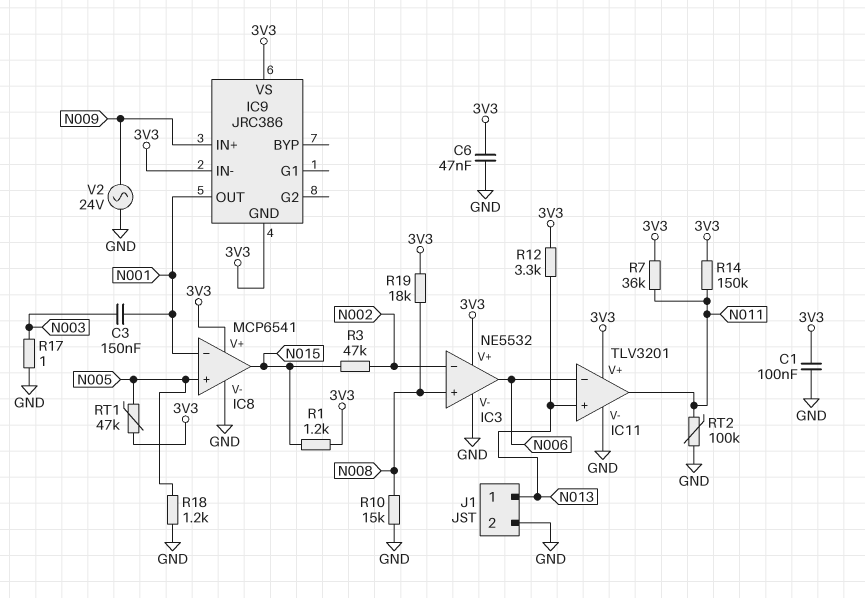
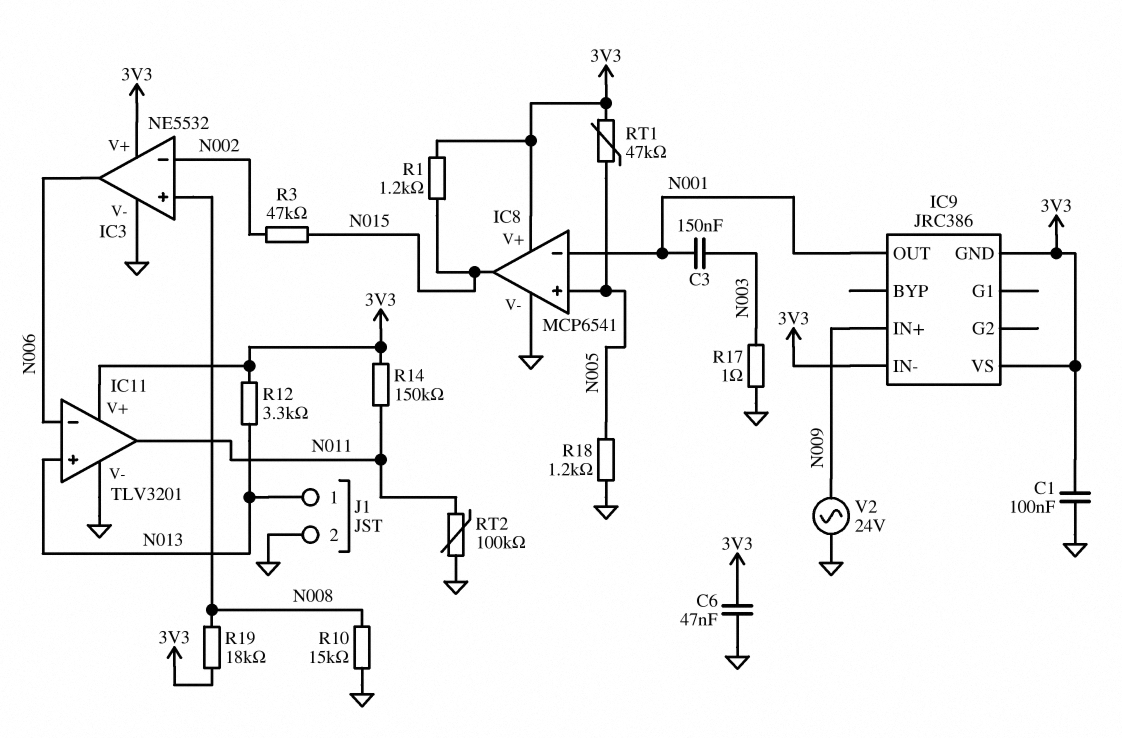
R7: 36k (3V3, N011) -> none

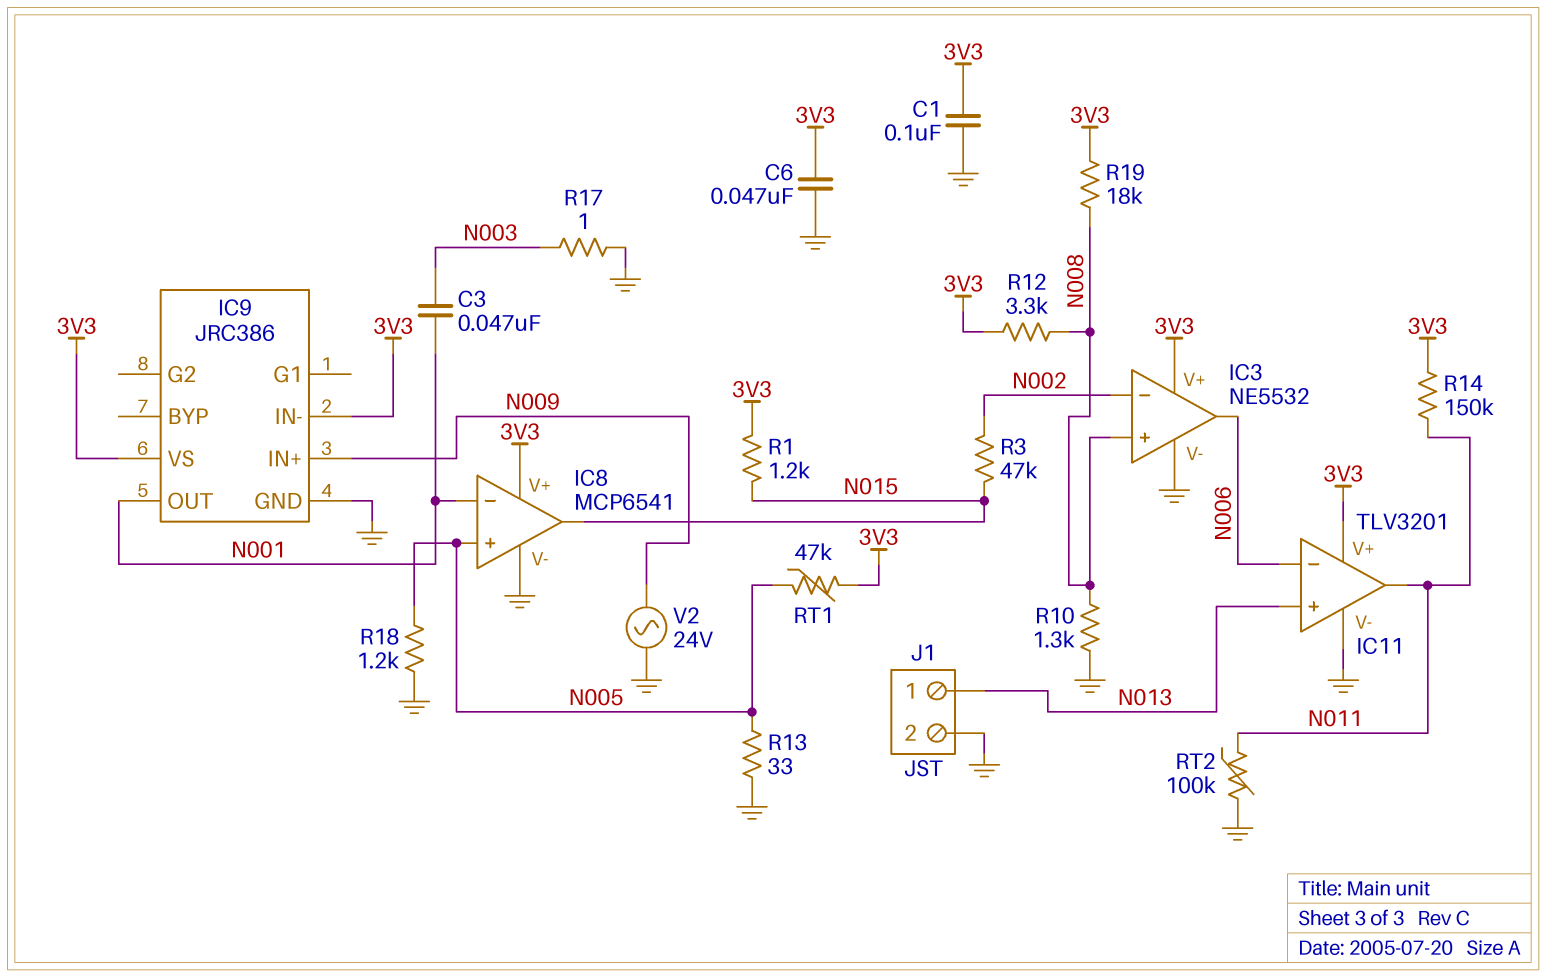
C3: 150nF (N001, N003) -> 47nF (N001, N003)
IC9 pin GND: 3V3 -> GND
R10: 15k (GND, N008) -> 1.3k (GND, N008)
R12: 3.3k (3V3, N013) -> 3.3k (3V3, N008)
R13: none -> 33 (GND, N005)

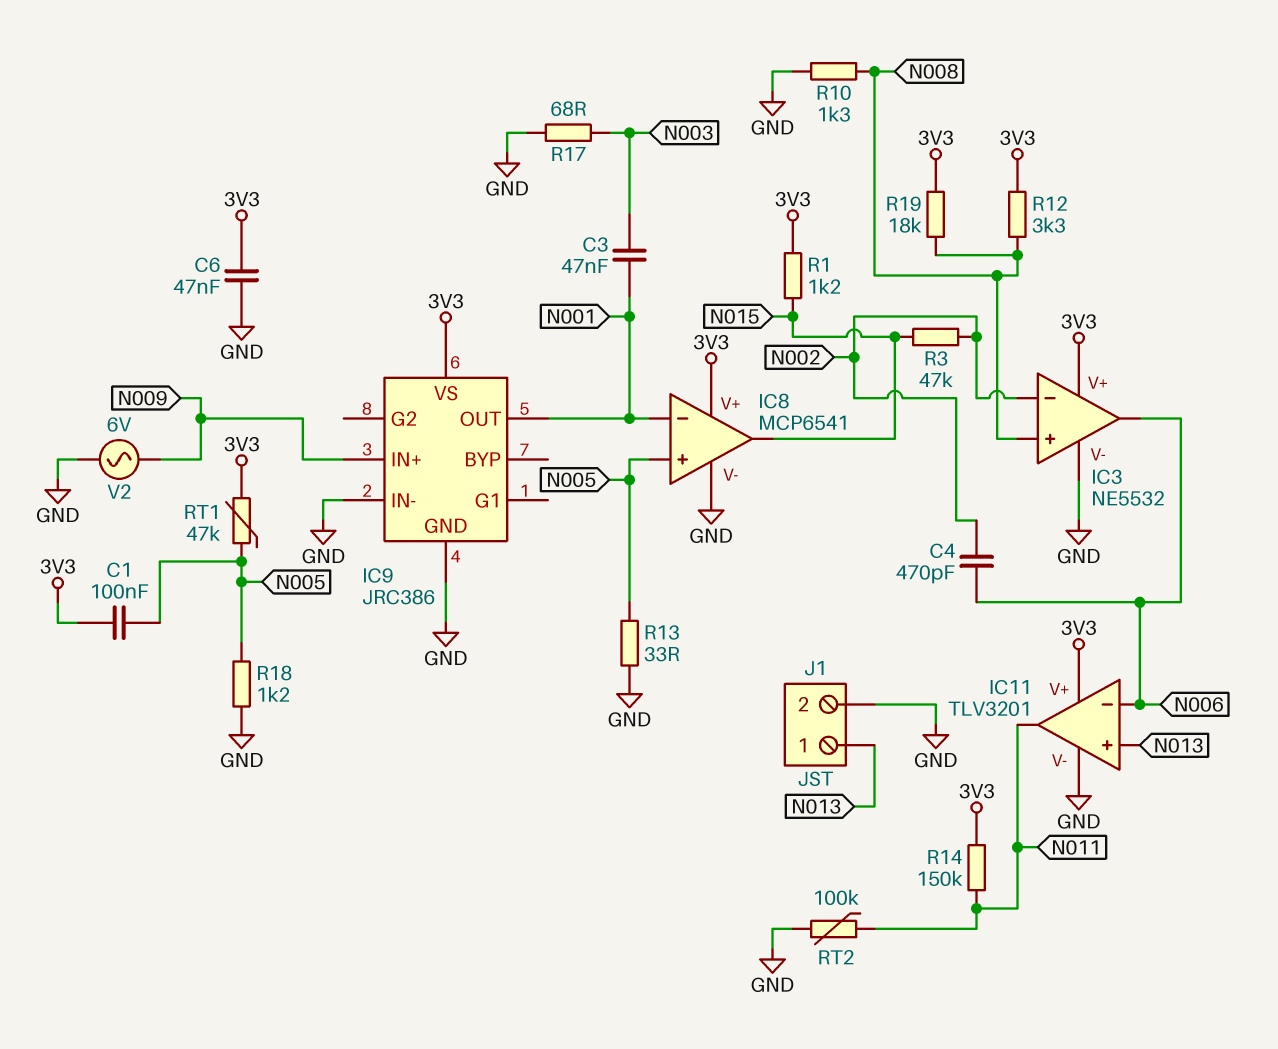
C1: 100nF (3V3, GND) -> 100nF (3V3, N005)
C4: none -> 470pF (N002, N006)
IC9 pin IN-: 3V3 -> GND
R17: 1 (GND, N003) -> 68 (GND, N003)
V2: AC 24V (GND, N009) -> AC 6V (GND, N009)

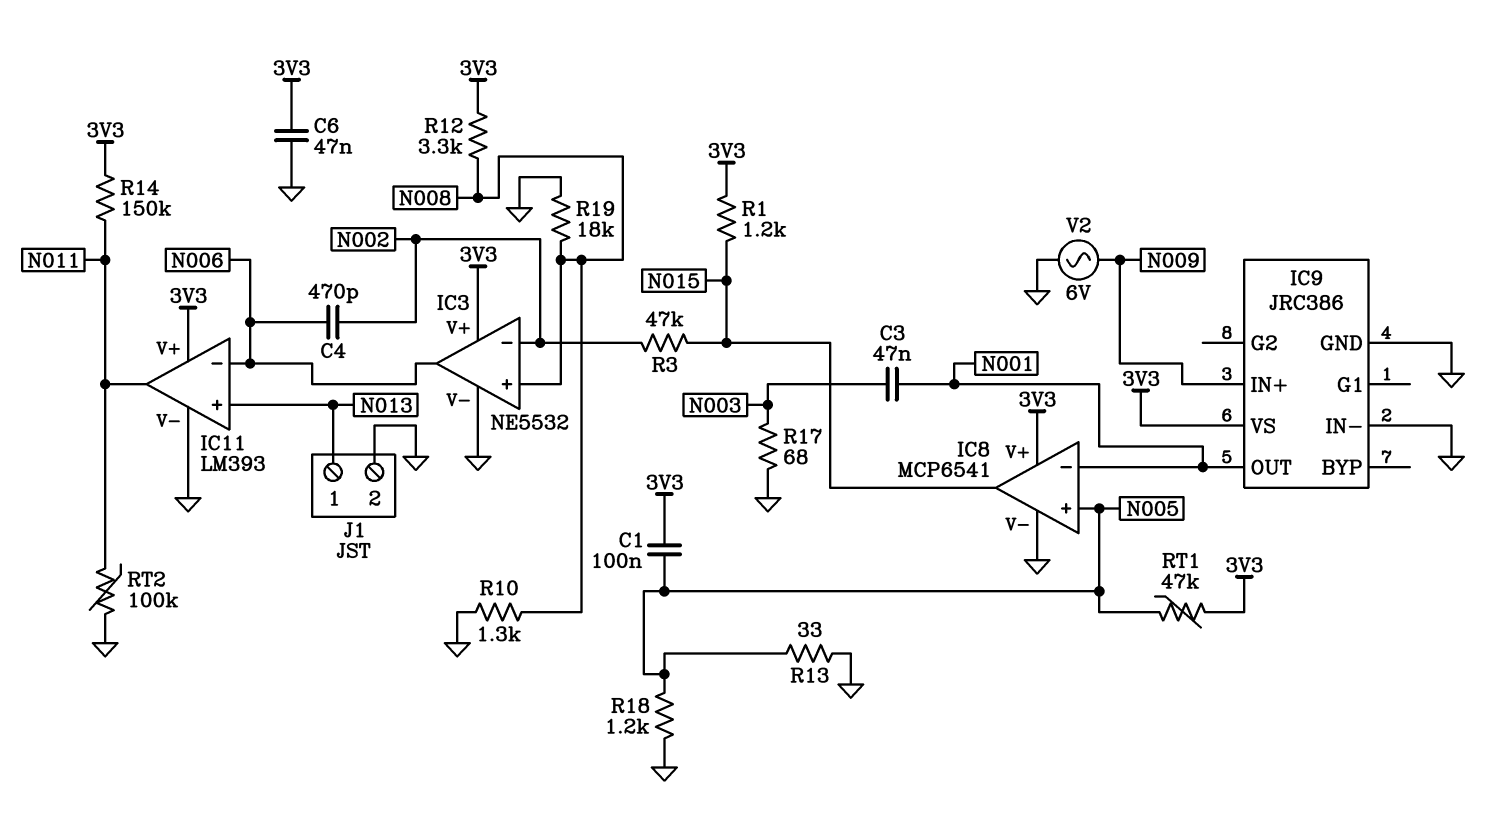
IC11: TLV3201 -> LM393
R19: 18k (3V3, N008) -> 18k (GND, N008)

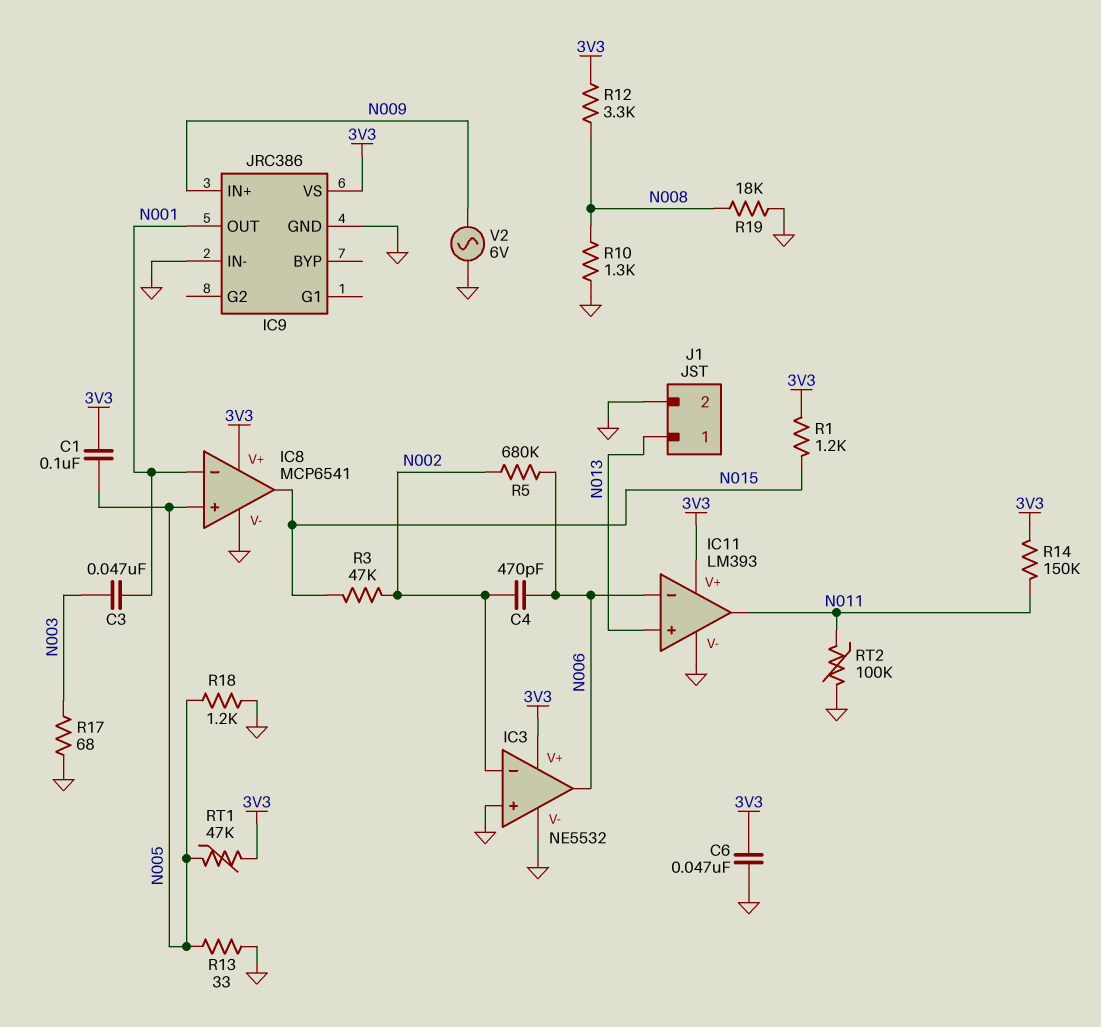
IC3 pin in+: N008 -> GND
R5: none -> 680k (N002, N006)

